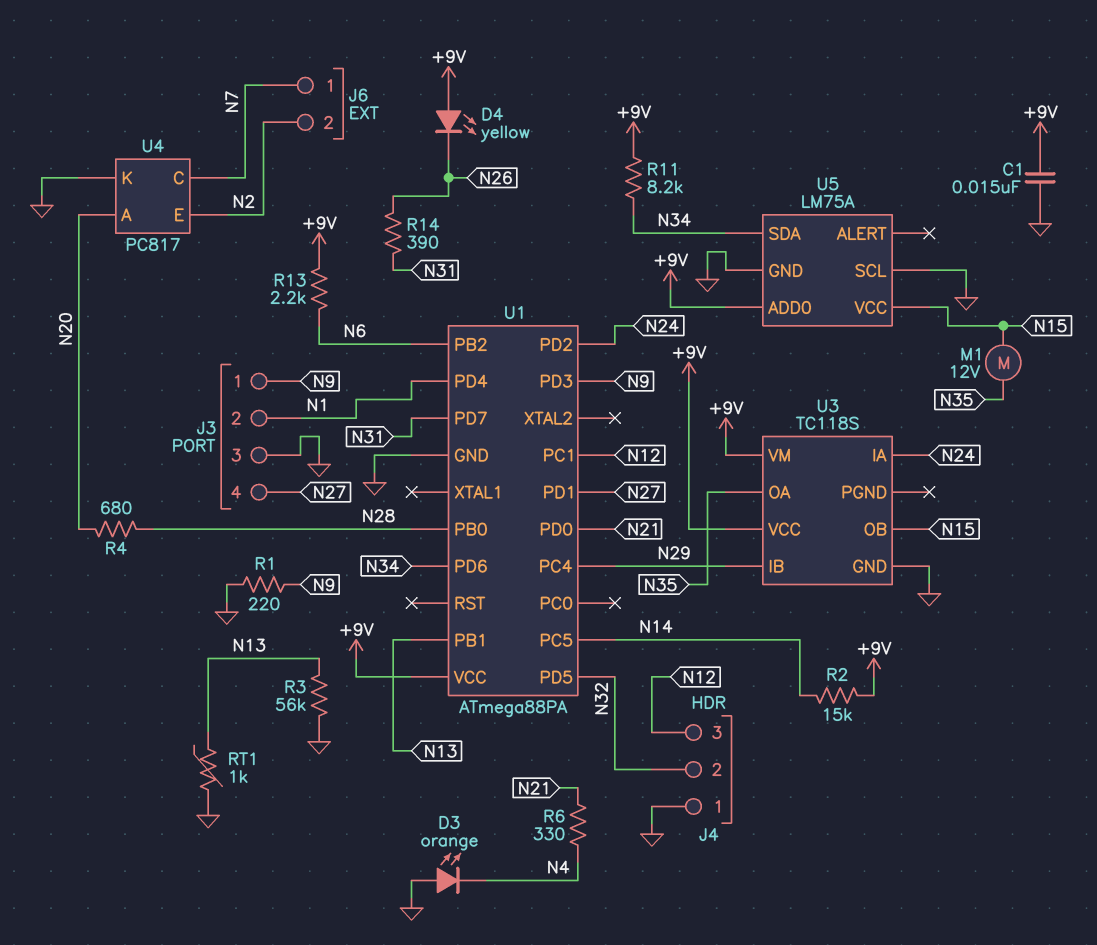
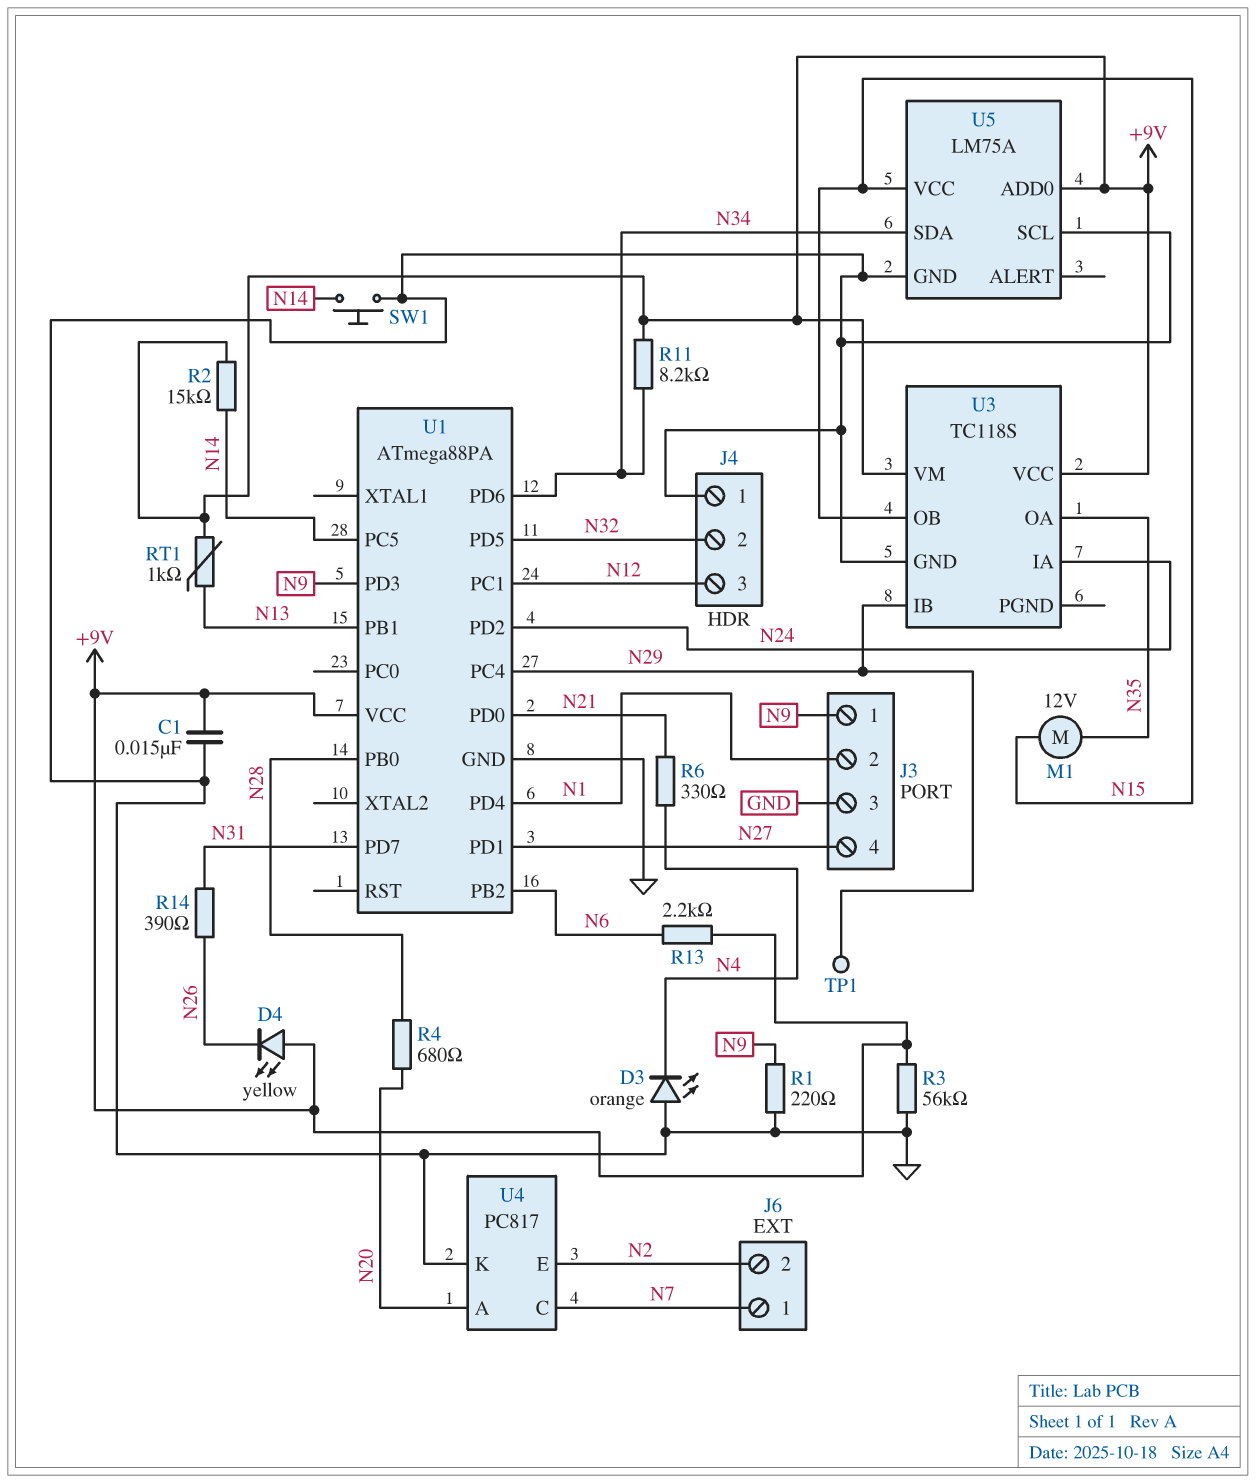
R3: 56k (GND, N13) -> 56k (+9V, GND)
RT1: 1k (GND, N13) -> 1k (+9V, N13)
SW1: none -> button (GND, N14)
TP1: none -> test point (N29)

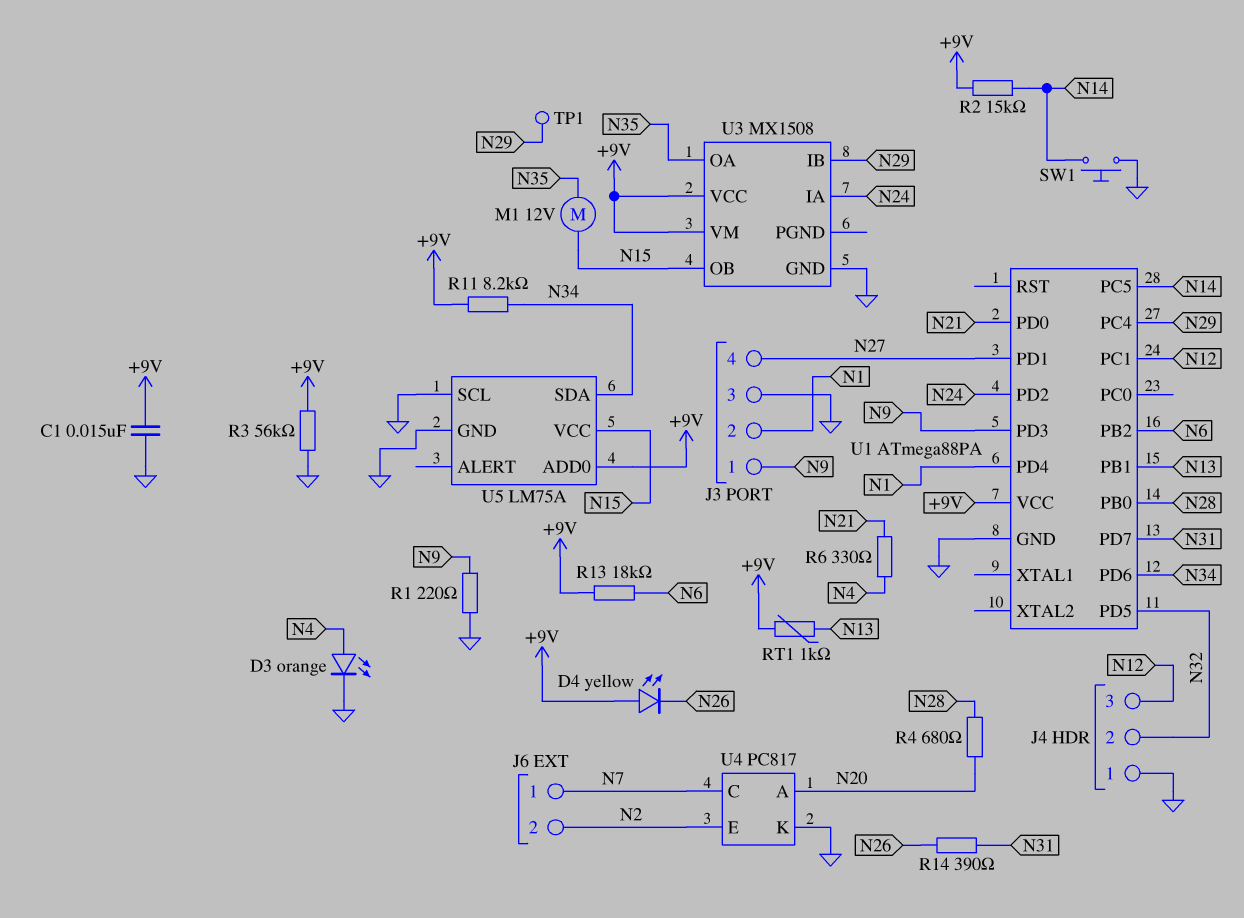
D3: LED orange (A GND, K N4) -> LED orange (A N4, K GND)
R13: 2.2k (+9V, N6) -> 18k (+9V, N6)
U3: TC118S -> MX1508

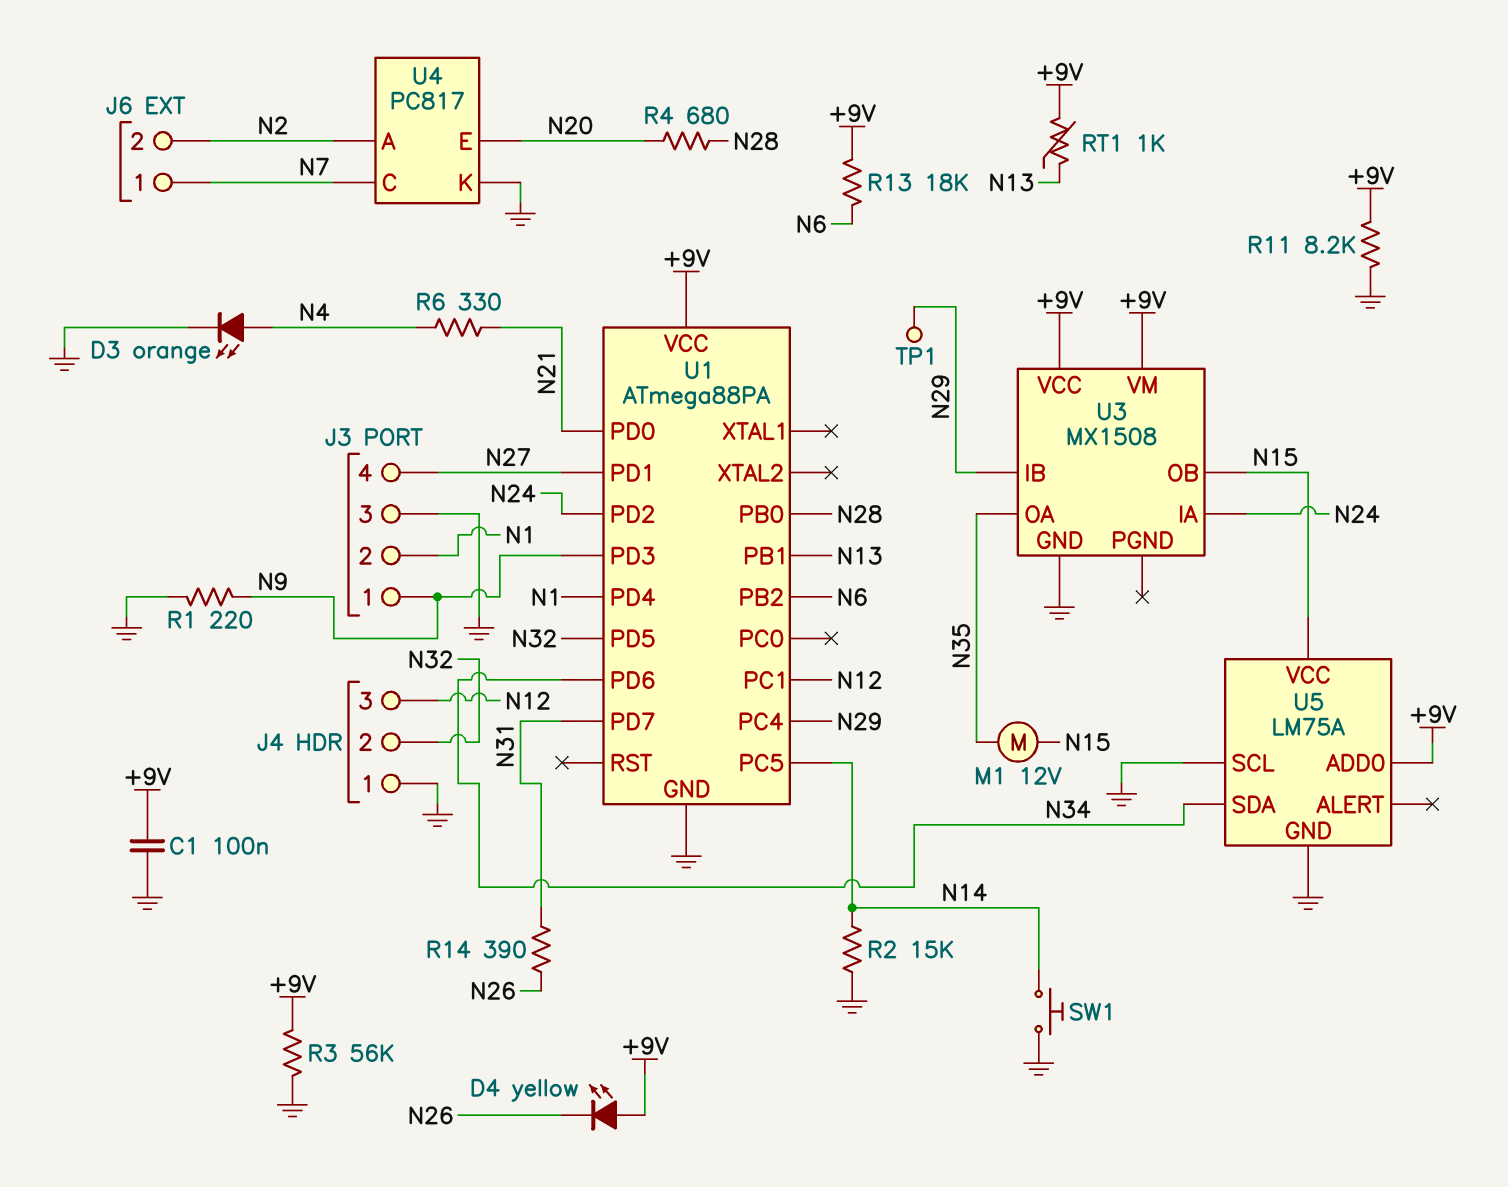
C1: 15nF (+9V, GND) -> 100nF (+9V, GND)
R2: 15k (+9V, N14) -> 15k (GND, N14)
R11: 8.2k (+9V, N34) -> 8.2k (+9V, GND)
U4 pin A: N20 -> N2
U4 pin E: N2 -> N20

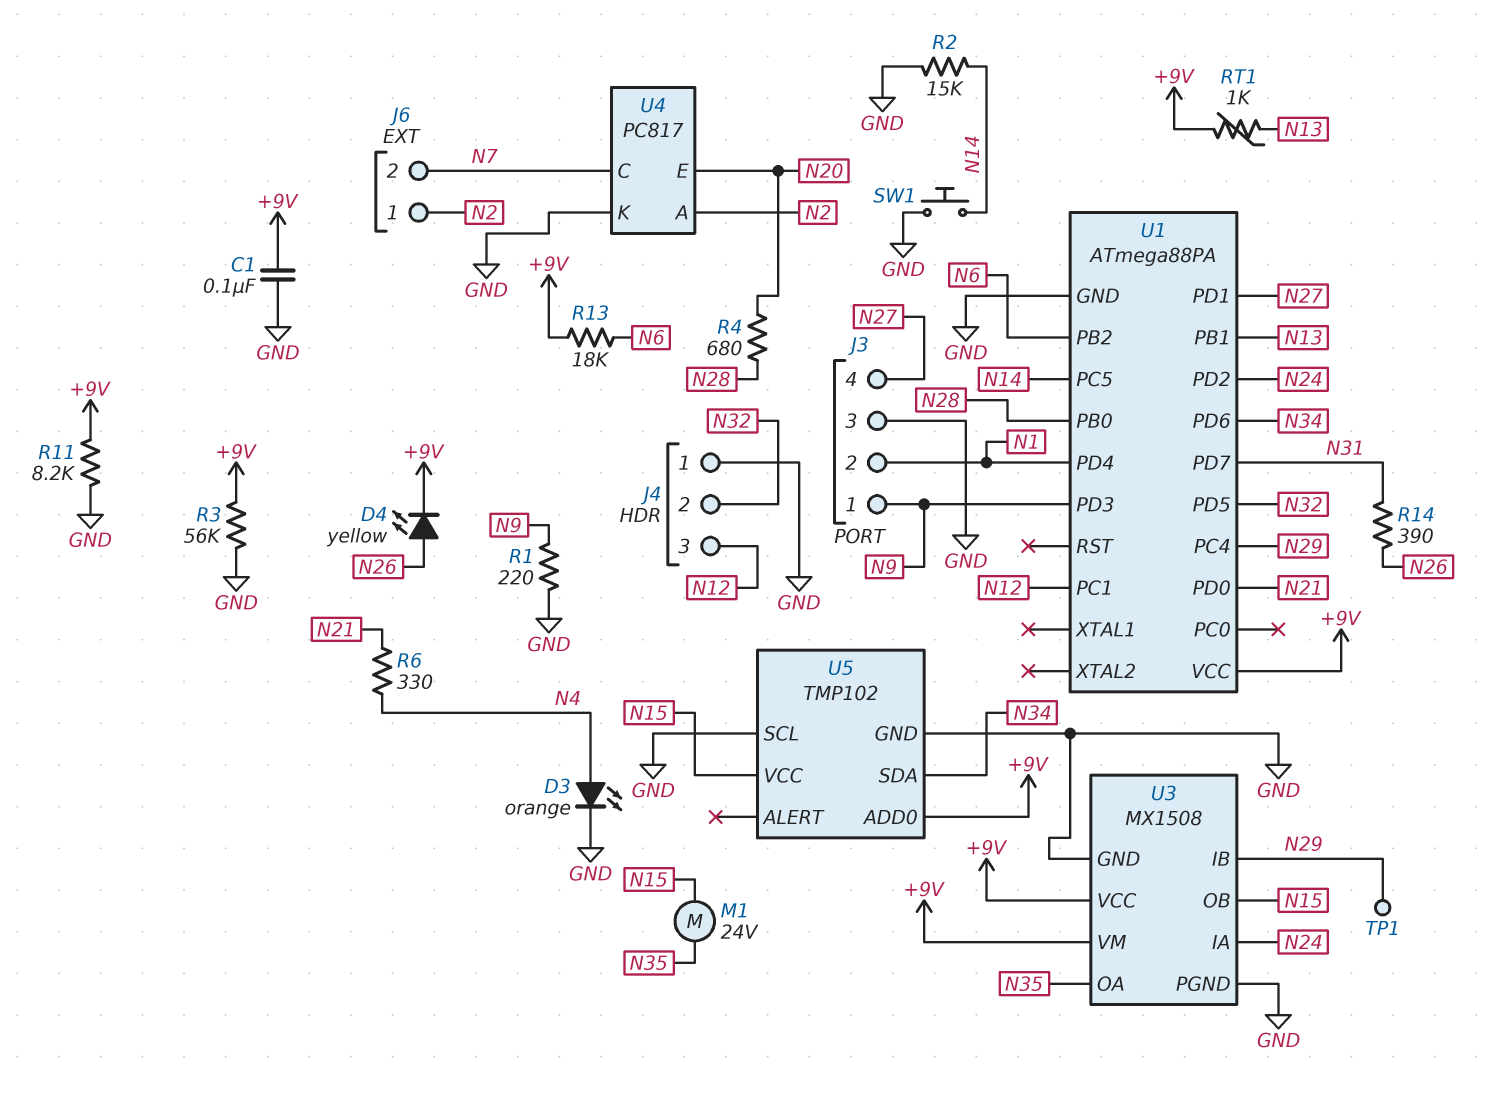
D4: LED yellow (A +9V, K N26) -> LED yellow (A N26, K +9V)
J6 pin 1: N7 -> N2
J6 pin 2: N2 -> N7
M1: motor 12V (N15, N35) -> motor 24V (N15, N35)
U3 pin PGND: none -> GND
U5: LM75A -> TMP102

